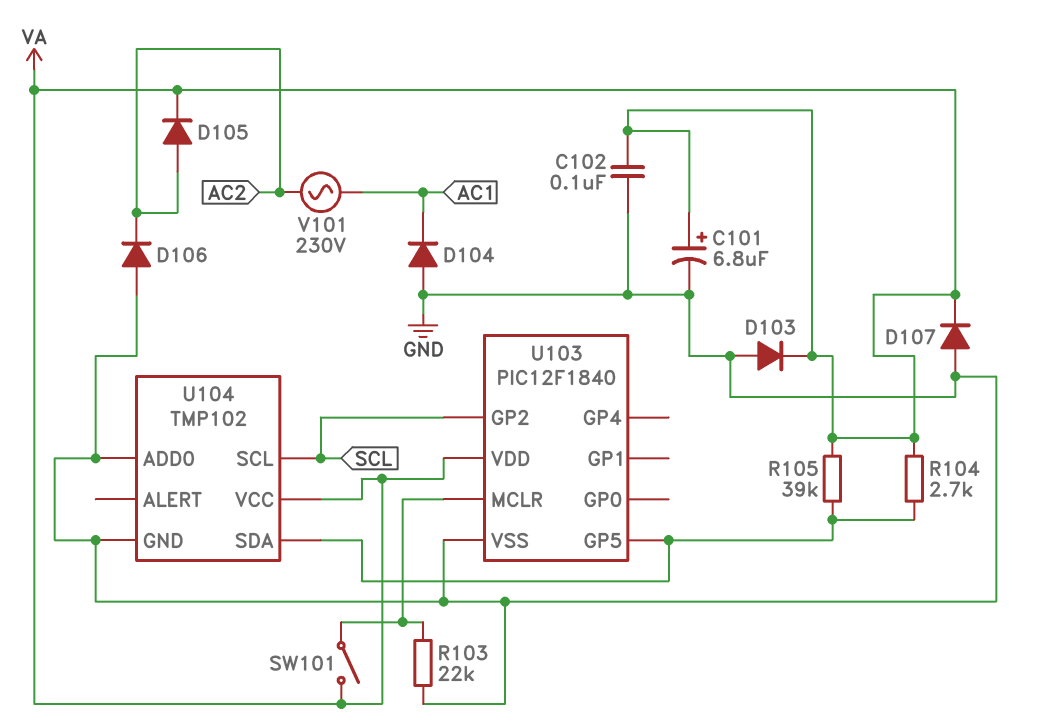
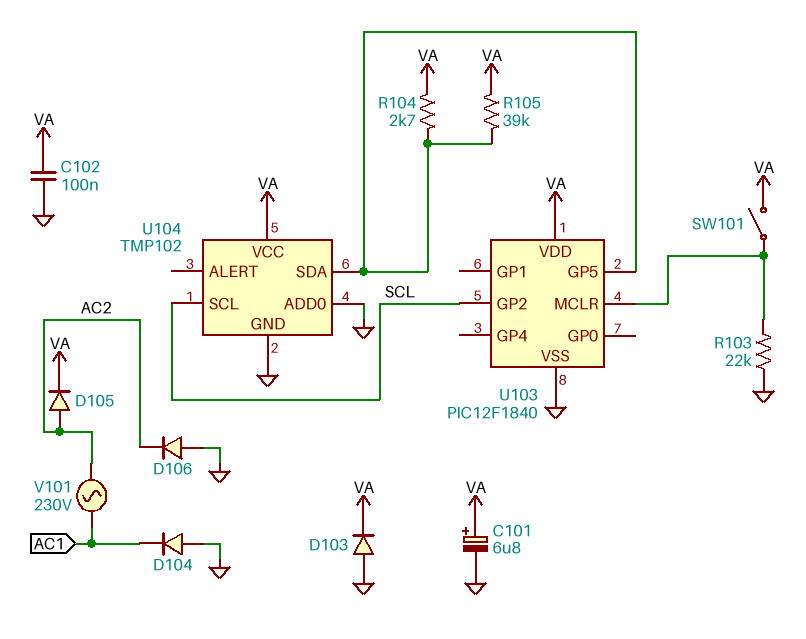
D107: diode (A GND, K VA) -> none

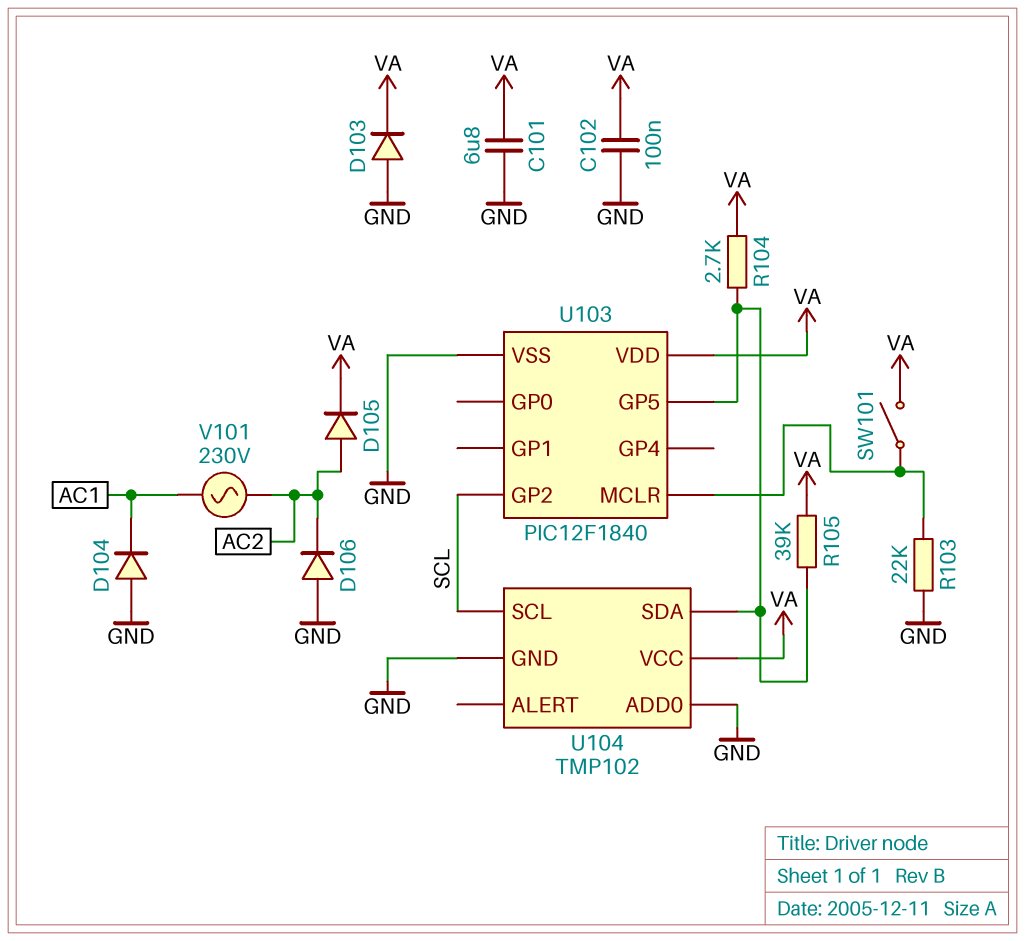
C101: 6.8uF (plus VA, minus GND) -> 6.8uF (GND, VA)

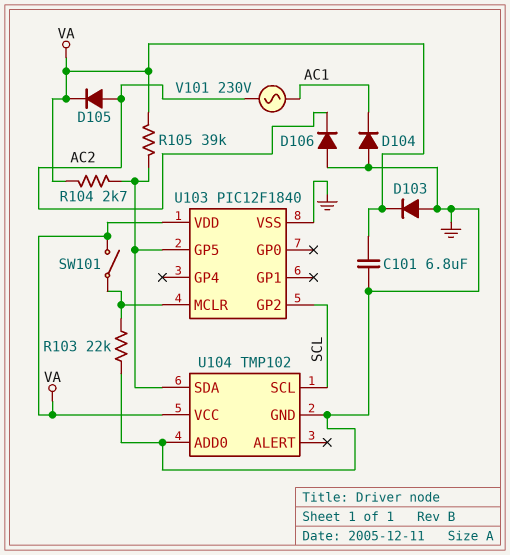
C102: 100nF (GND, VA) -> none

